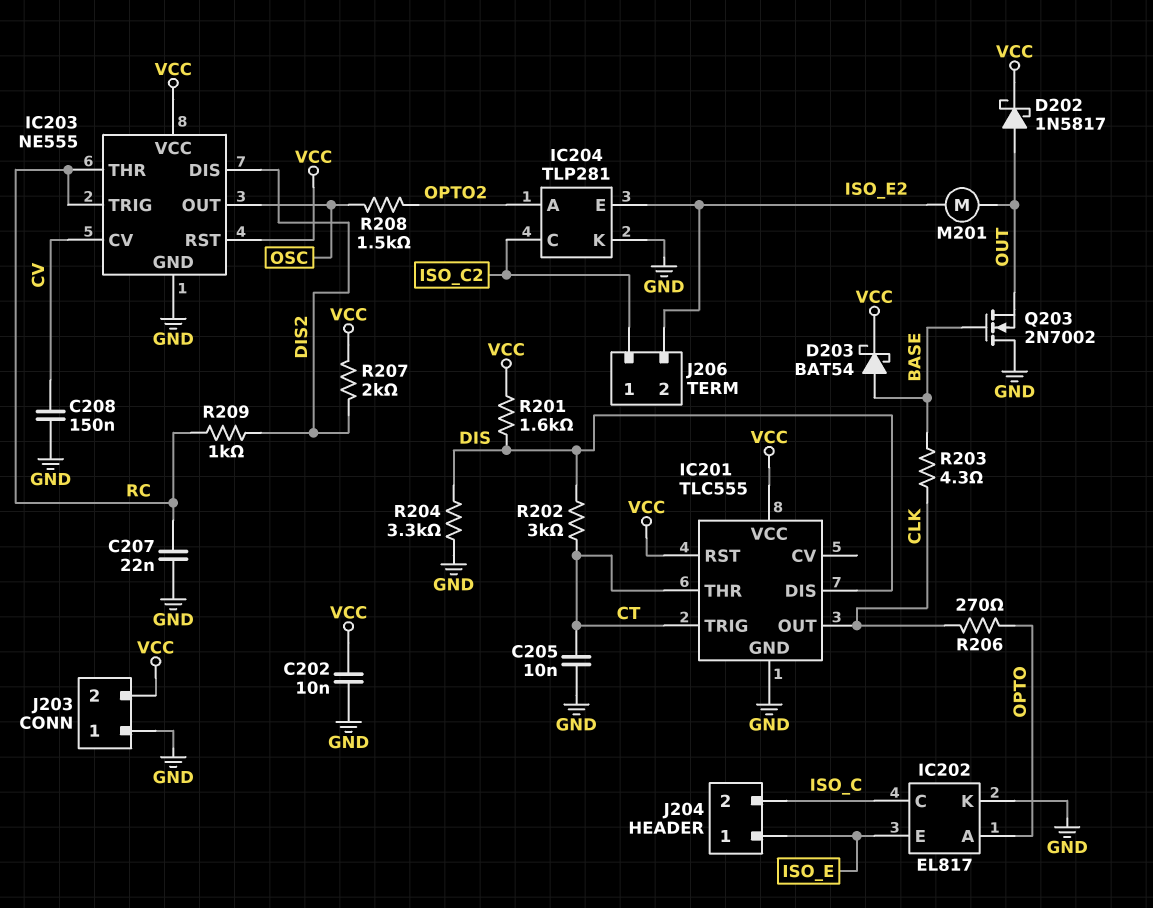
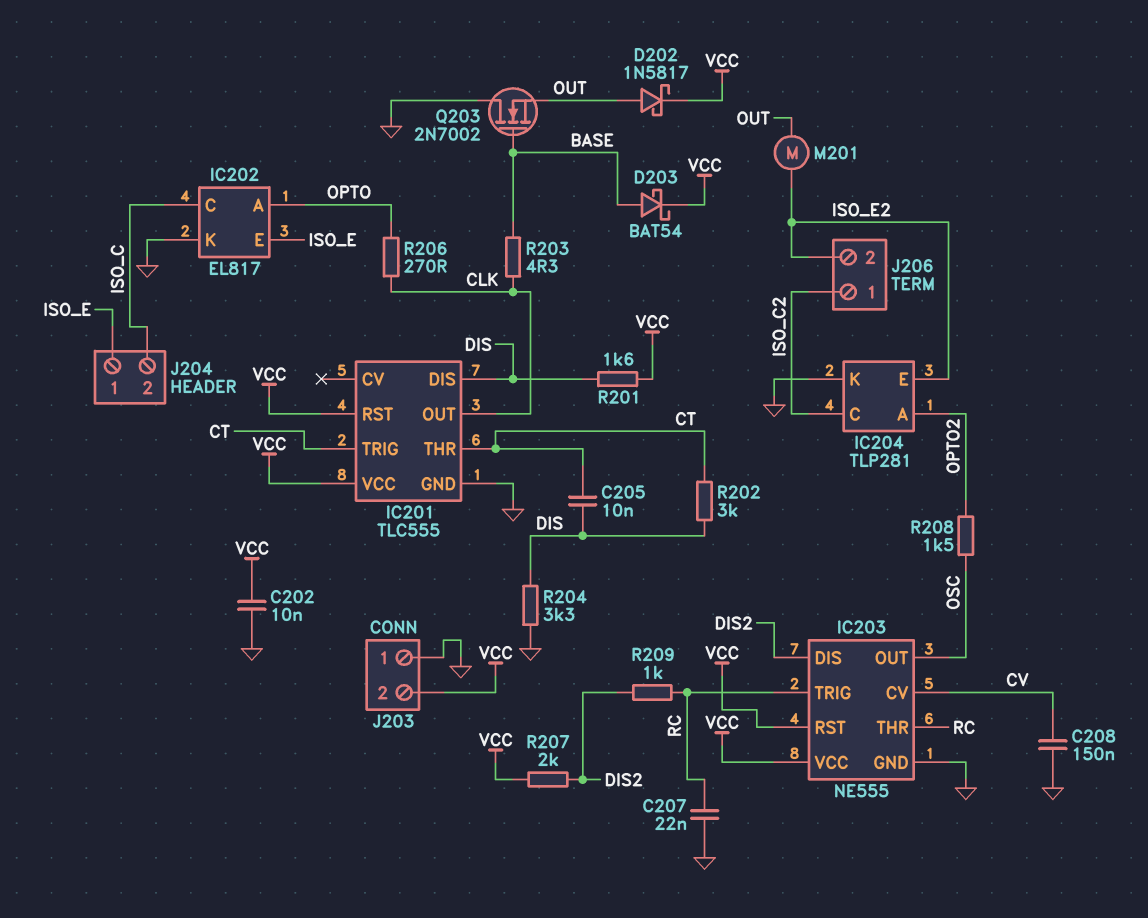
C205: 10nF (CT, GND) -> 10nF (CT, DIS)

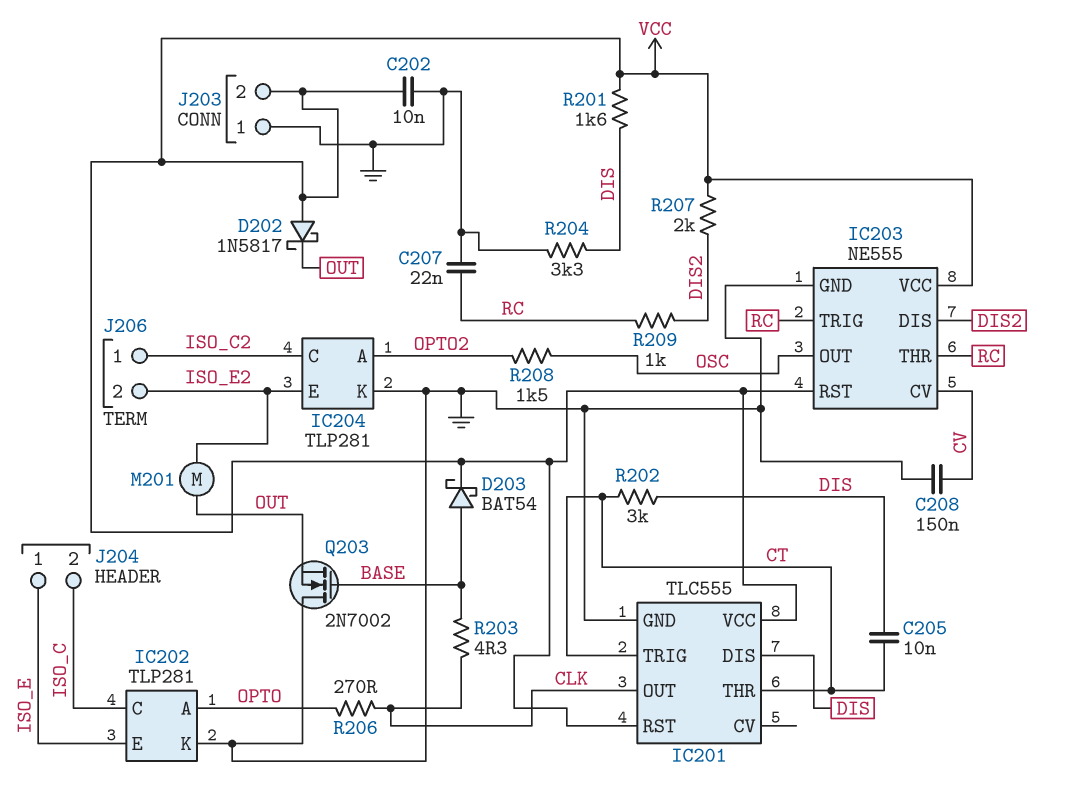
D202: schottky 1N5817 (A OUT, K VCC) -> schottky 1N5817 (A VCC, K OUT)
IC202: EL817 -> TLP281

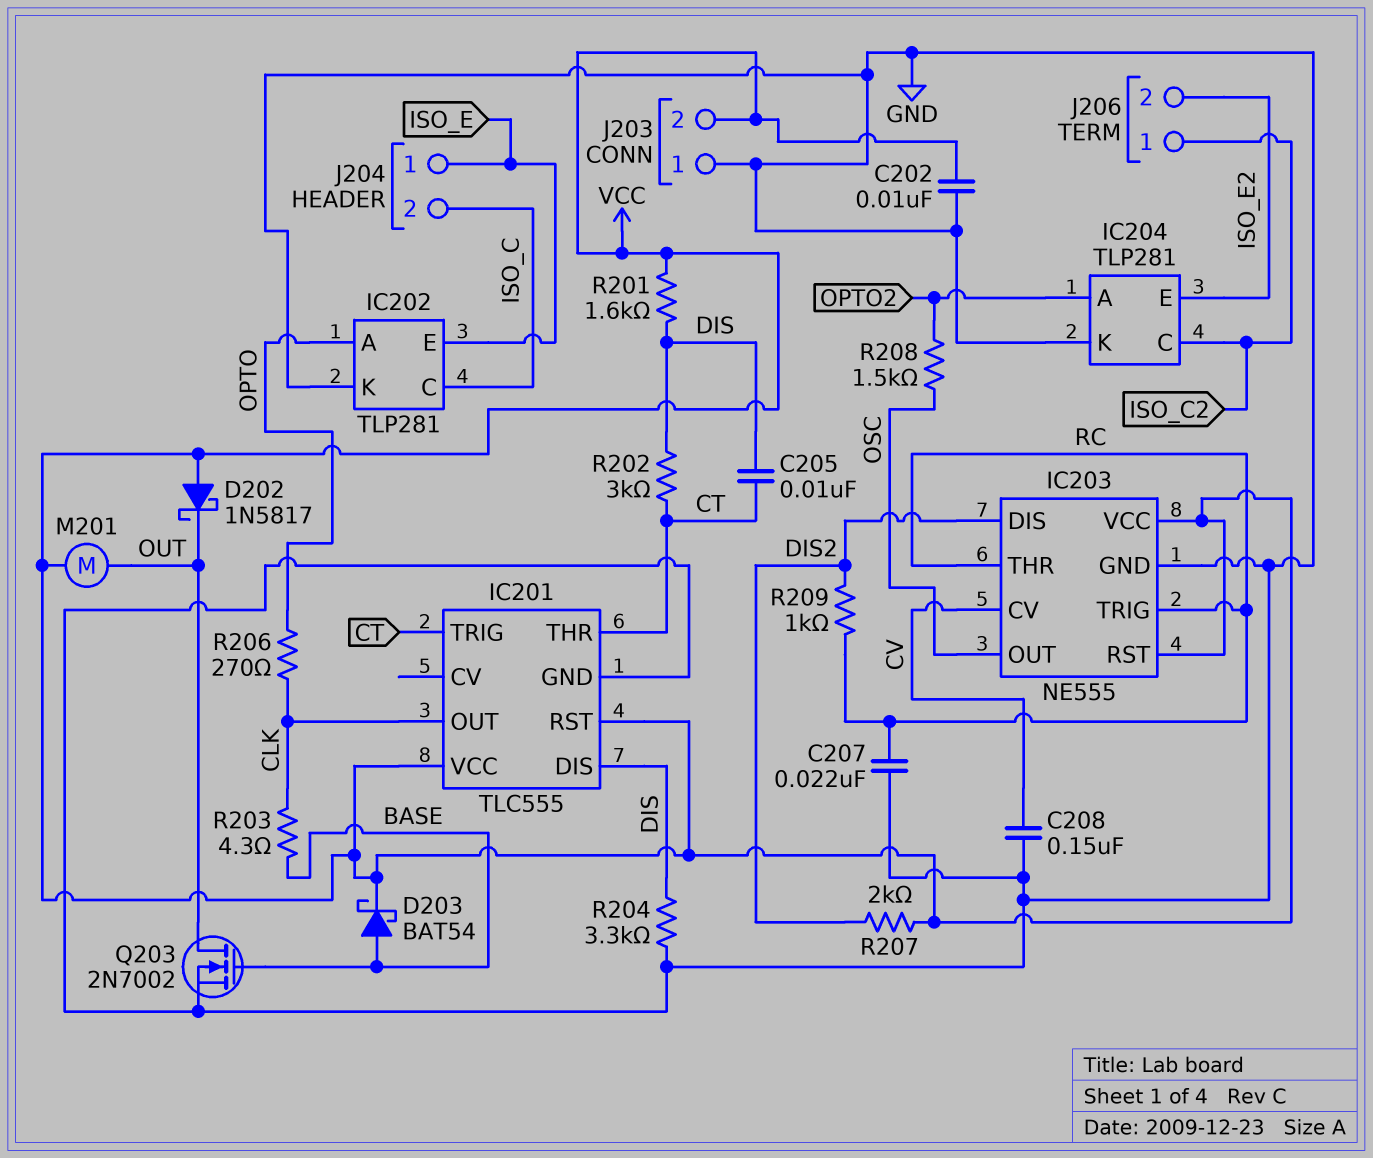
M201: motor (ISO_E2, OUT) -> motor (OUT, VCC)
Q203: NMOS 2N7002 (G BASE, D GND, S OUT) -> NMOS 2N7002 (G BASE, D OUT, S GND)

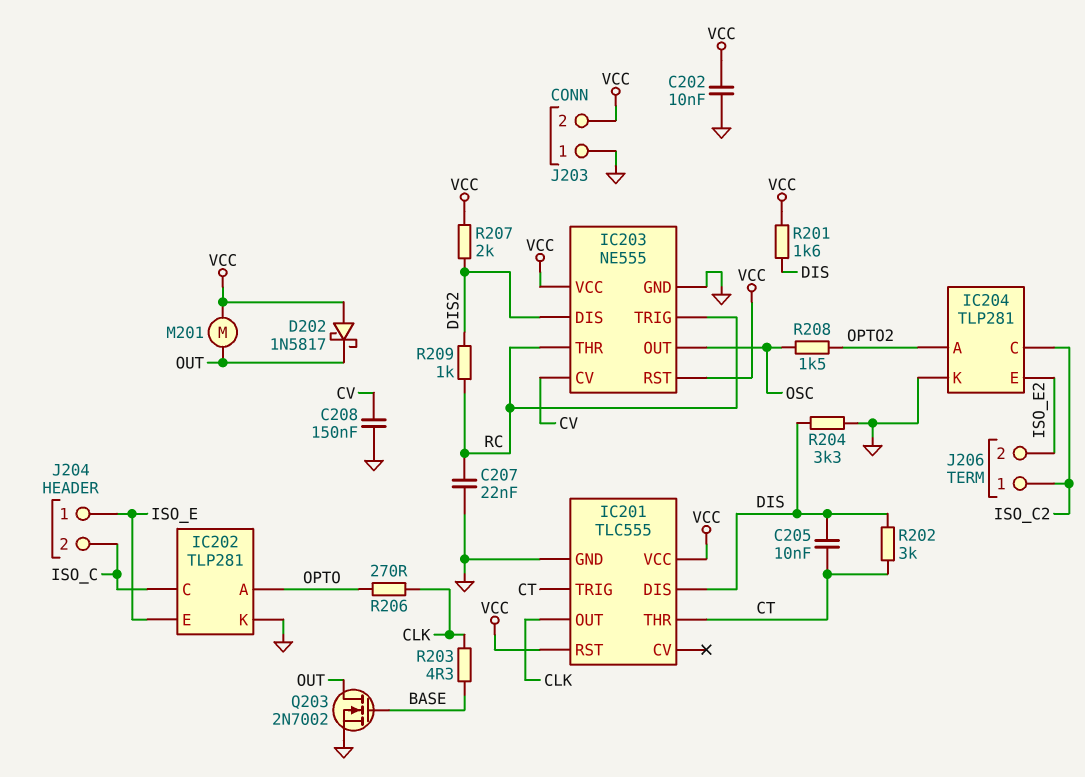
D203: schottky BAT54 (A BASE, K VCC) -> none

